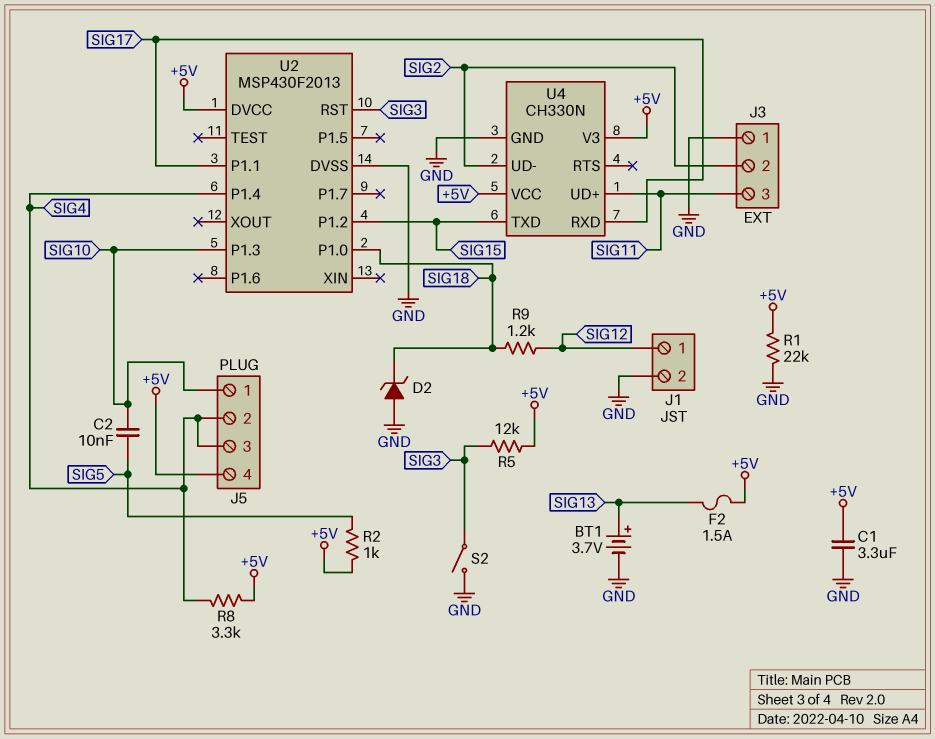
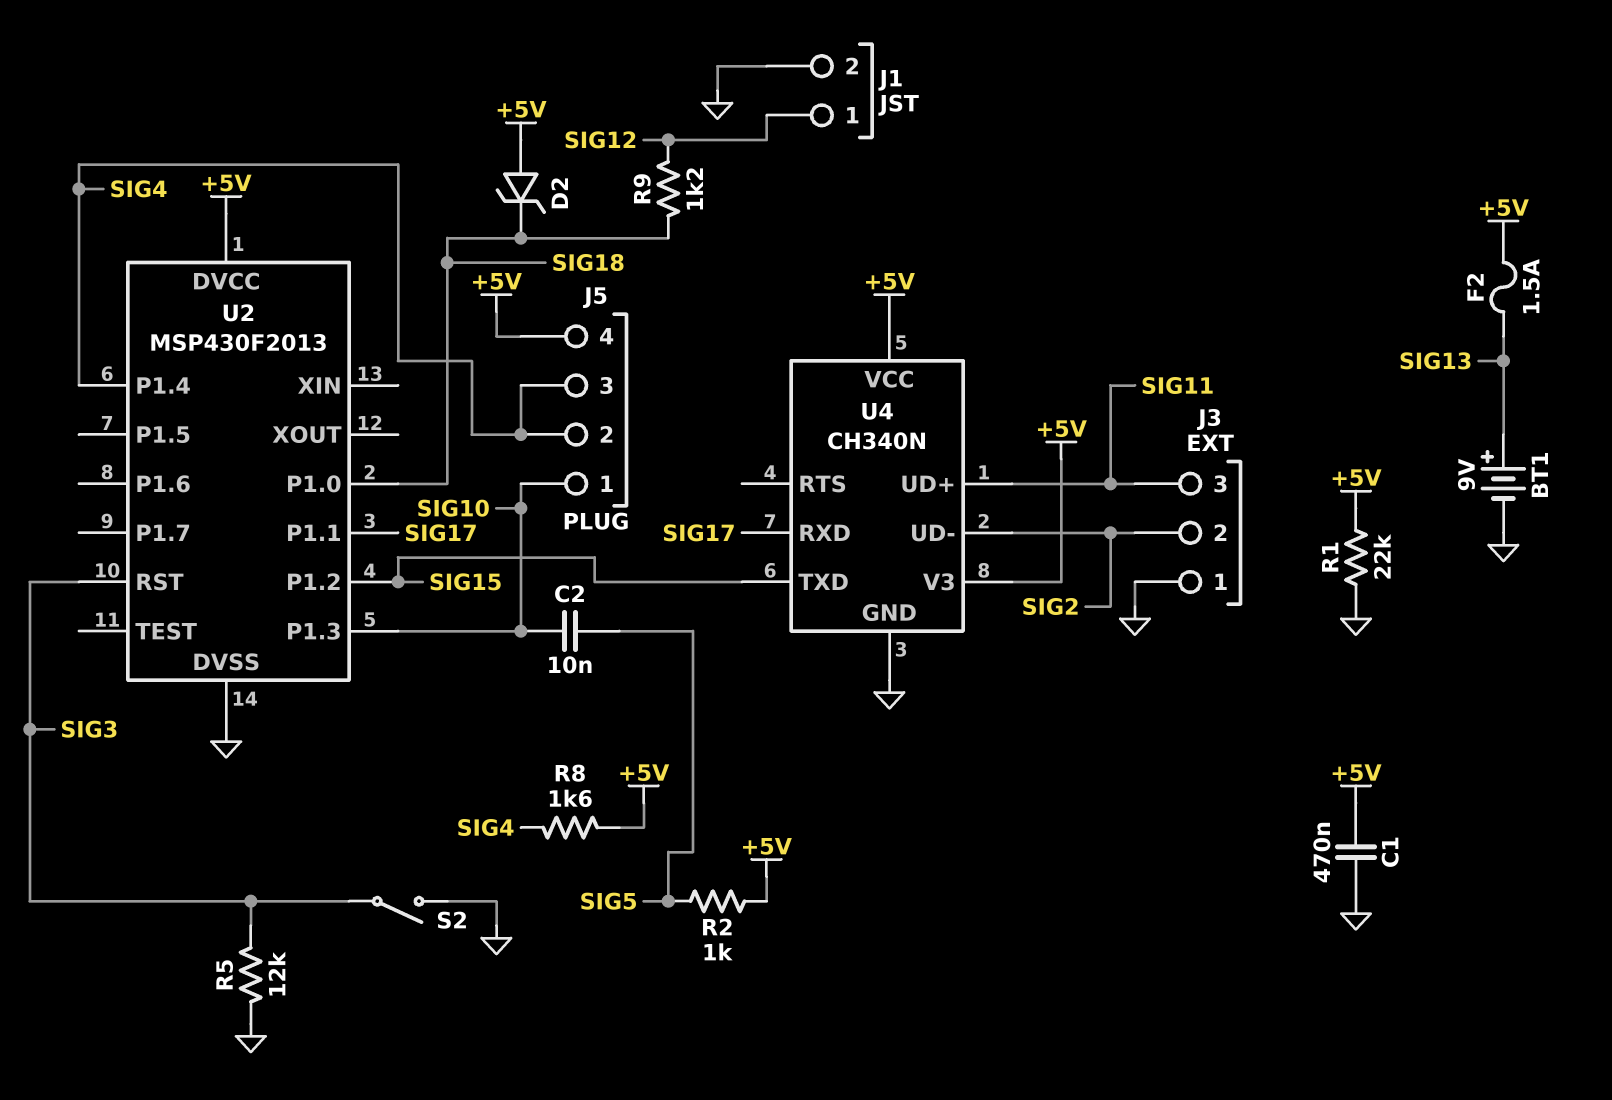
BT1: 3.7V (plus SIG13, minus GND) -> 9V (plus SIG13, minus GND)
C1: 3.3uF (+5V, GND) -> 470nF (+5V, GND)
D2: zener (A GND, K SIG18) -> zener (A +5V, K SIG18)
R5: 12k (+5V, SIG3) -> 12k (GND, SIG3)
R8: 3.3k (+5V, SIG4) -> 1.6k (+5V, SIG4)
U4: CH330N -> CH340N

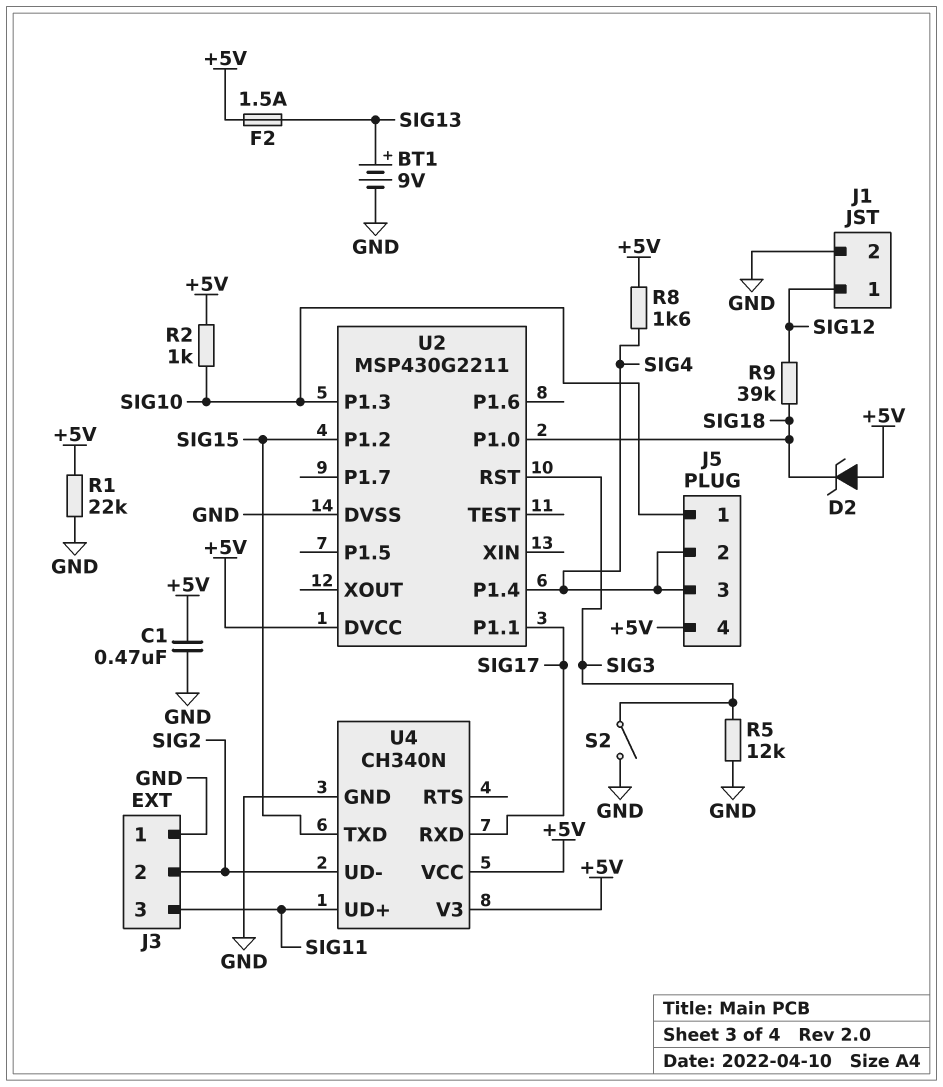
C2: 10nF (SIG5, SIG10) -> none
R2: 1k (+5V, SIG5) -> 1k (+5V, SIG10)
R9: 1.2k (SIG12, SIG18) -> 39k (SIG12, SIG18)
U2: MSP430F2013 -> MSP430G2211

